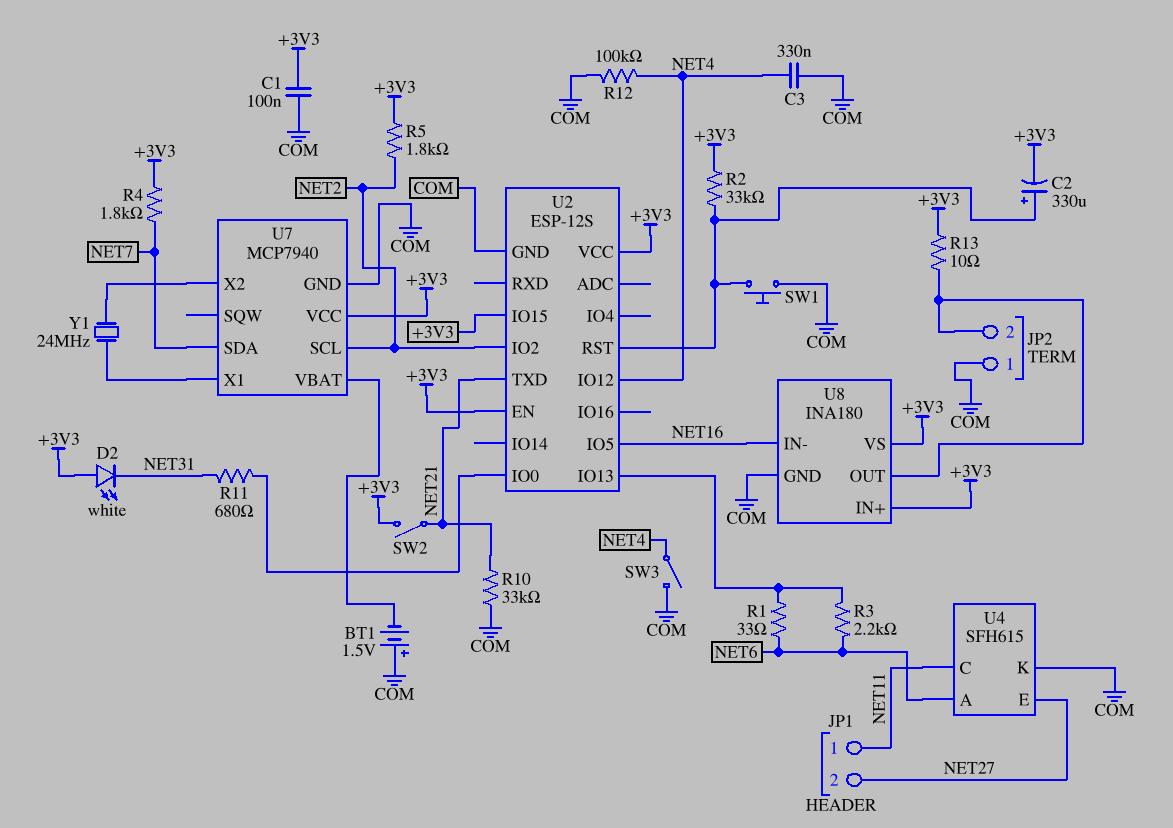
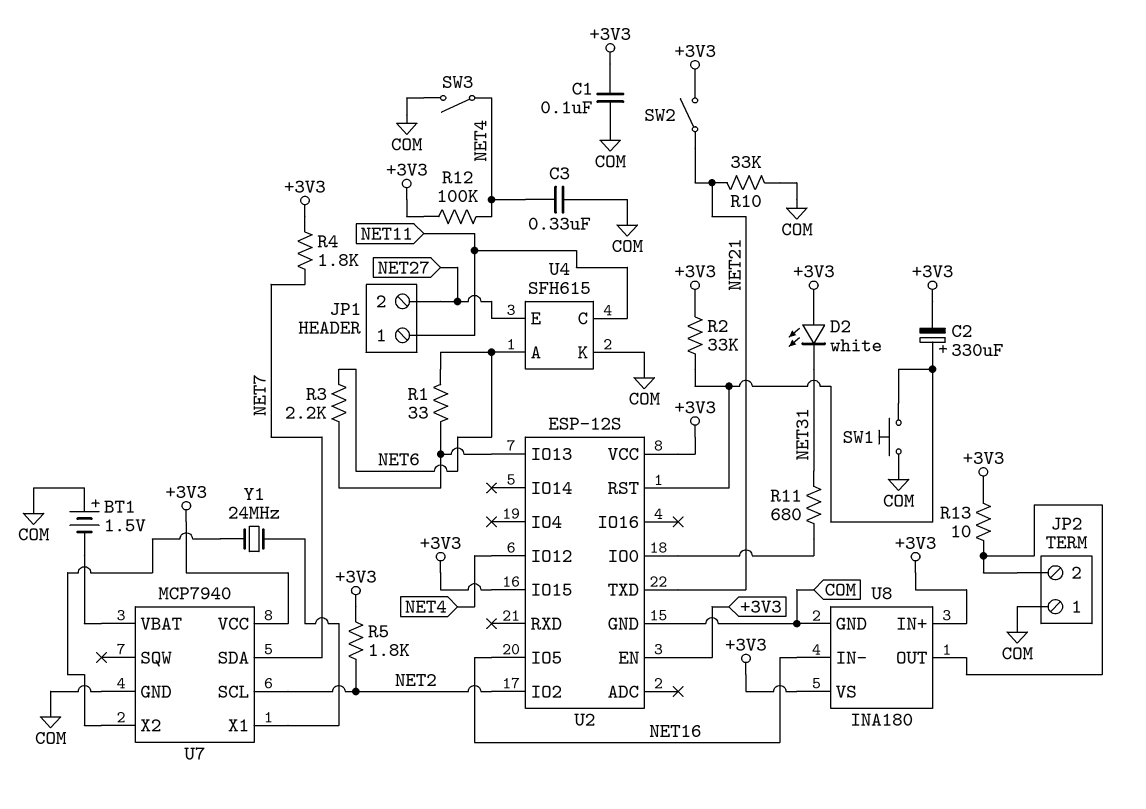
R12: 100k (COM, NET4) -> 100k (+3V3, NET4)

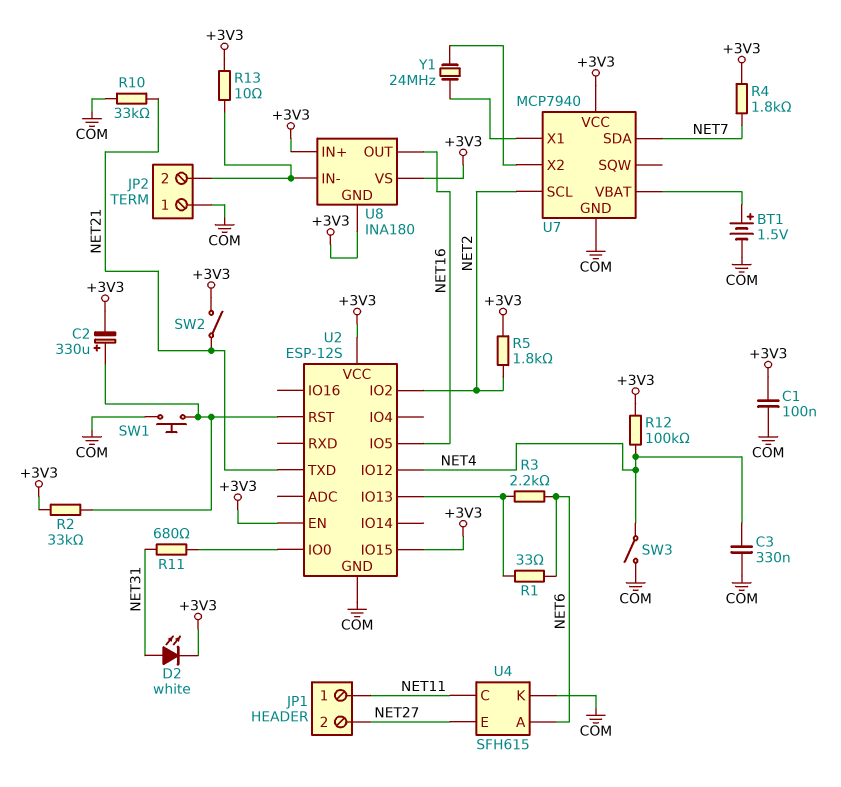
BT1: 1.5V (plus COM, minus U7/VBAT) -> 1.5V (plus U7/VBAT, minus COM)
D2: LED white (A +3V3, K NET31) -> LED white (A NET31, K +3V3)
U8 pin GND: COM -> +3V3
U8 pin IN-: NET16 -> JP2/2
U8 pin OUT: JP2/2 -> NET16

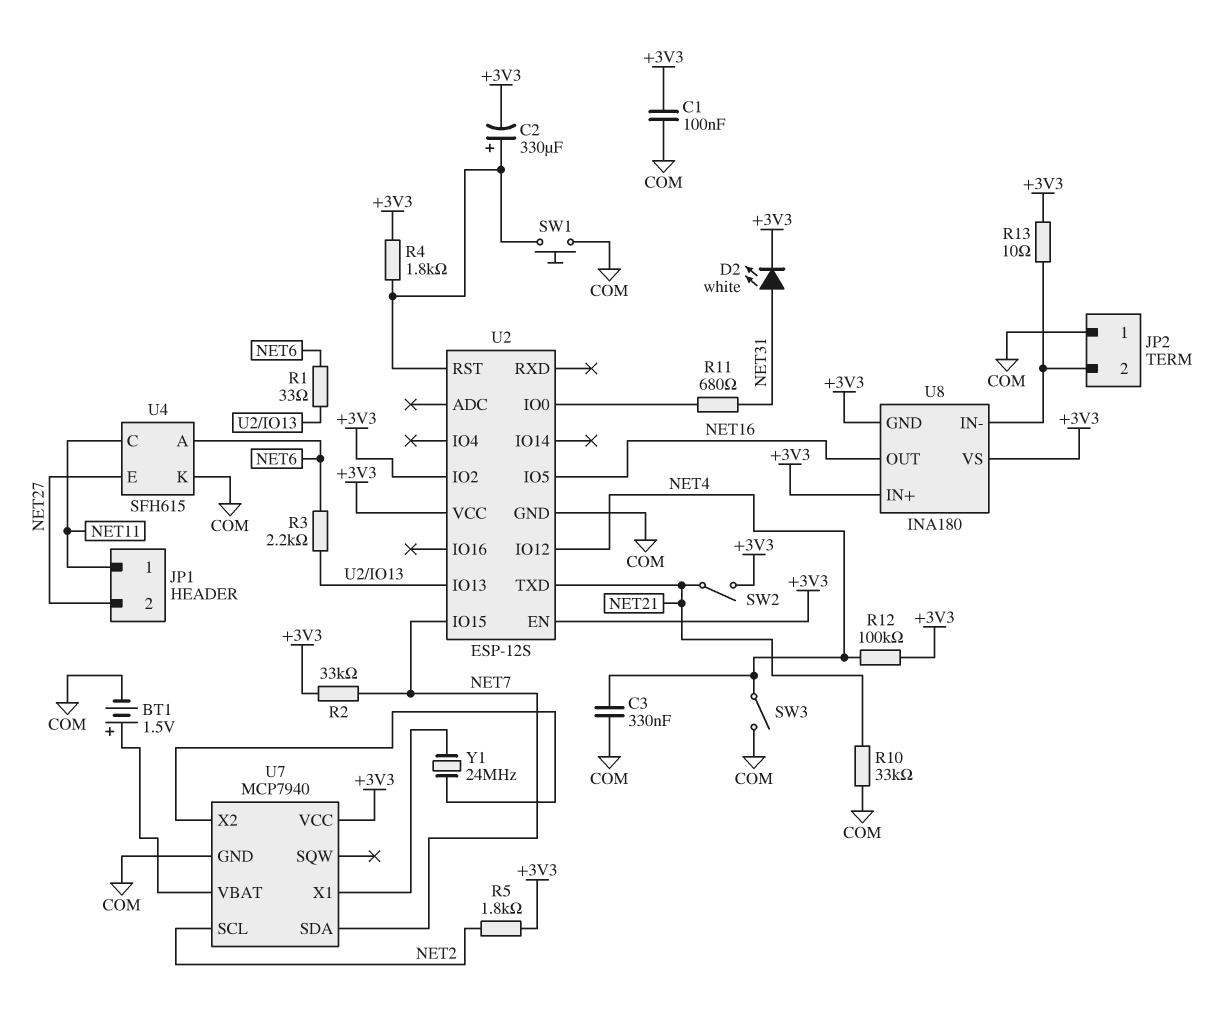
R2: 33k (+3V3, U2/RST) -> 33k (+3V3, NET7)
R4: 1.8k (+3V3, NET7) -> 1.8k (+3V3, U2/RST)
U2 pin IO2: NET2 -> +3V3
U2 pin IO15: +3V3 -> NET7

